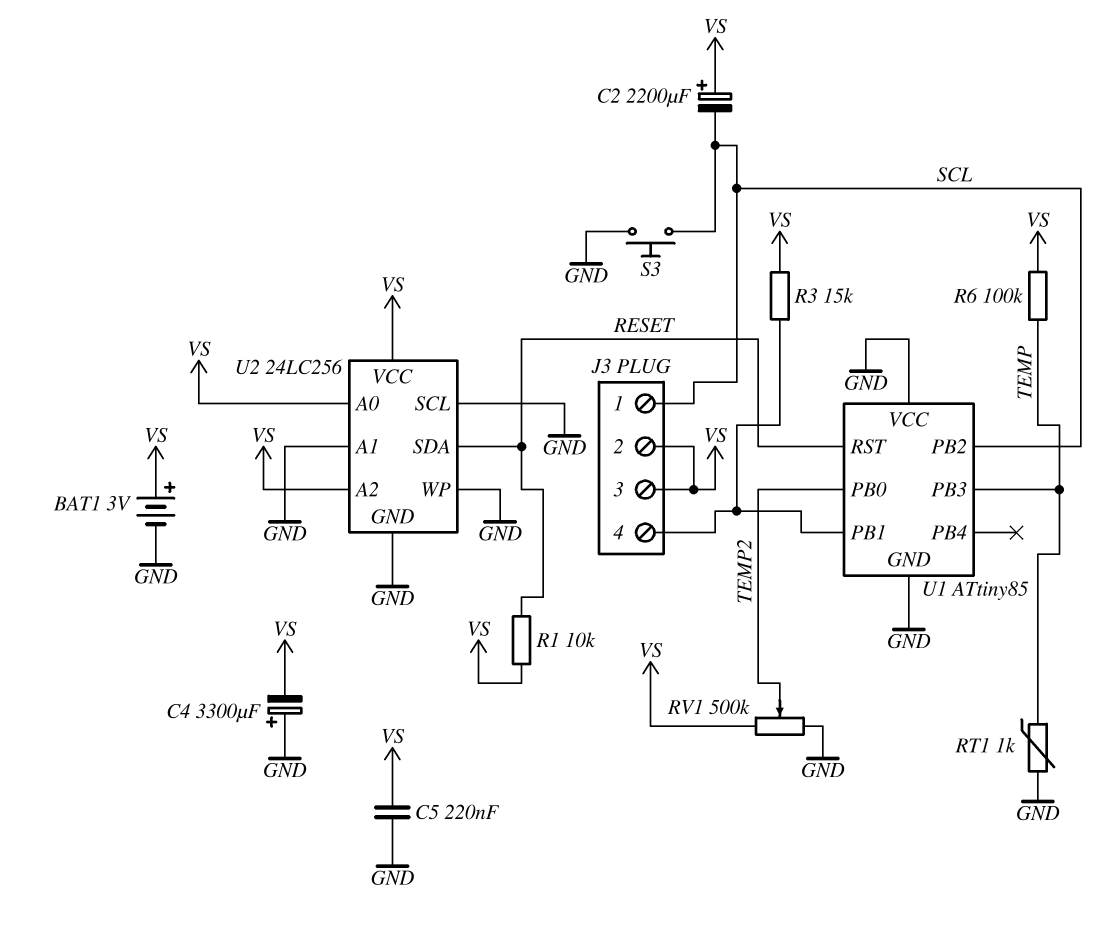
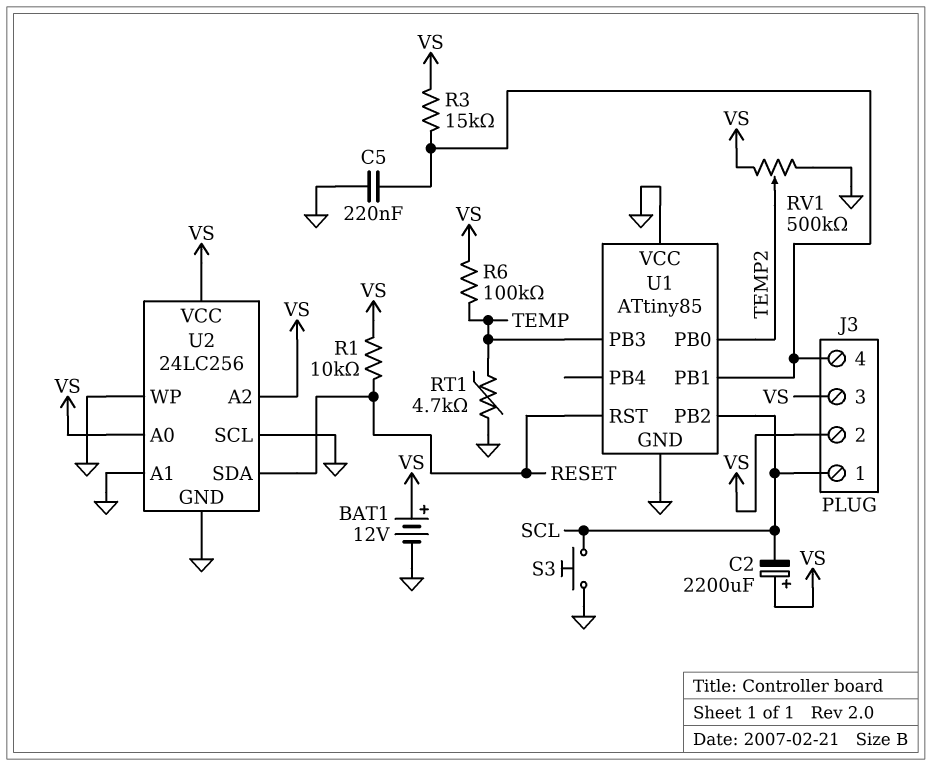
BAT1: 3V (plus VS, minus GND) -> 12V (plus VS, minus GND)
C4: 3300uF (plus GND, minus VS) -> none
C5: 220nF (GND, VS) -> 220nF (GND, J3/4)
RT1: 1k (GND, TEMP) -> 4.7k (GND, TEMP)

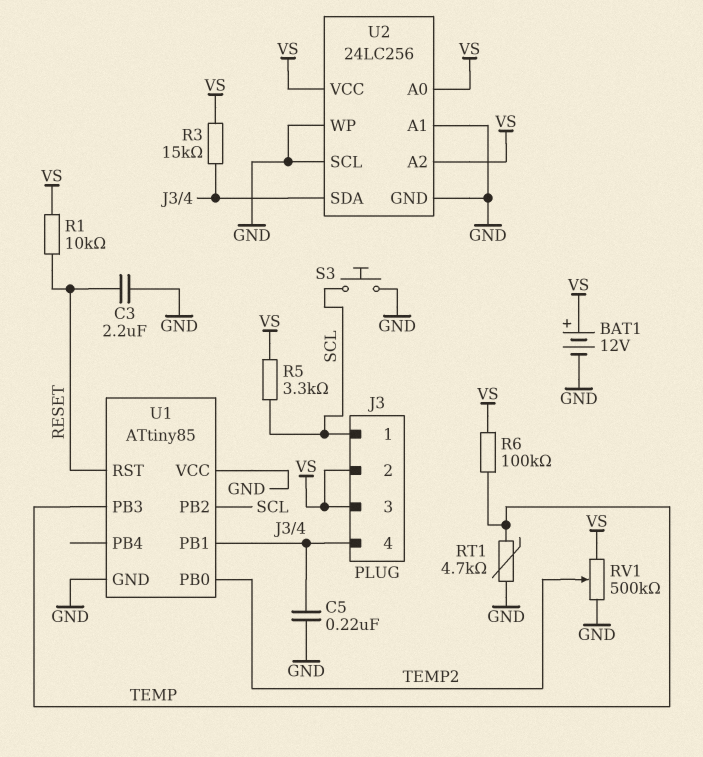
C2: 2200uF (plus VS, minus SCL) -> none
C3: none -> 2.2uF (GND, RESET)
R5: none -> 3.3k (SCL, VS)
U2 pin SDA: RESET -> J3/4

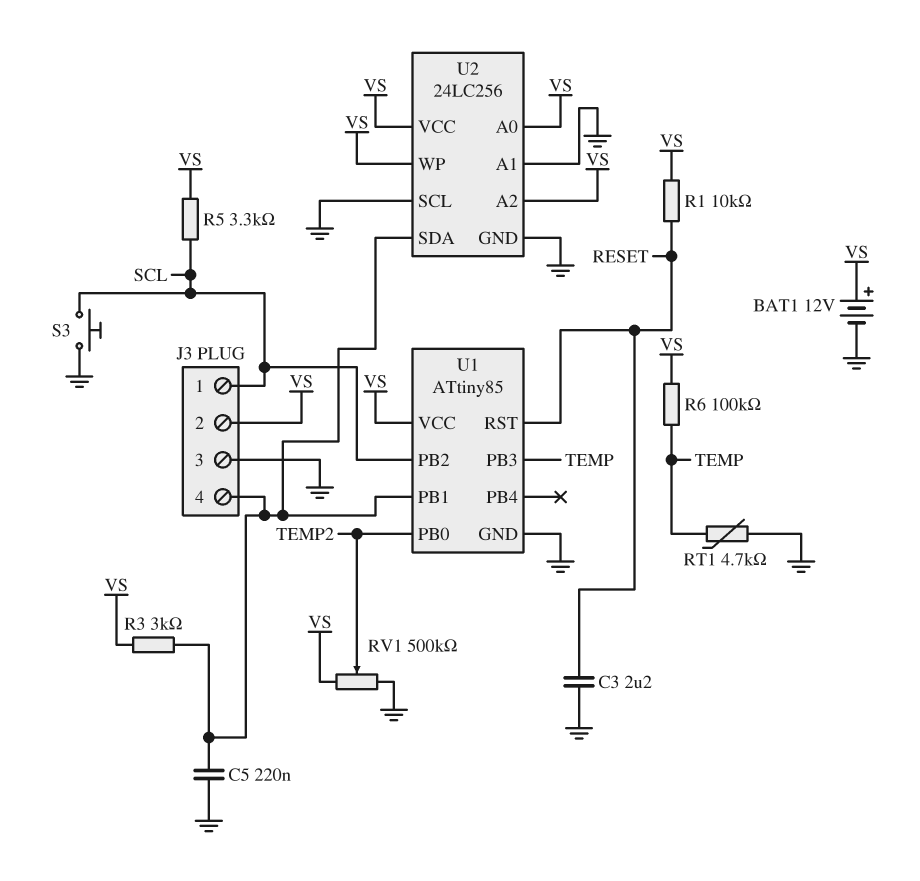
J3 pin 3: VS -> GND
R3: 15k (J3/4, VS) -> 3k (J3/4, VS)
U1 pin VCC: GND -> VS
U2 pin WP: GND -> VS

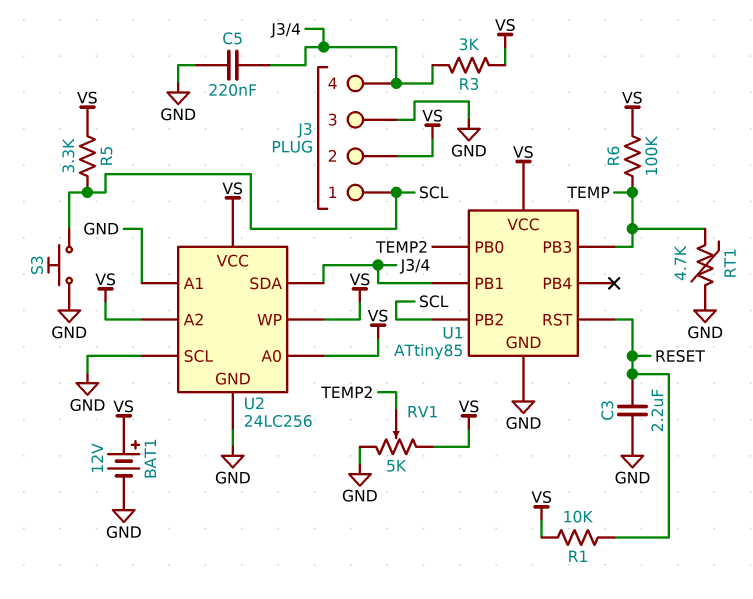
RV1: 500k (GND, VS, wiper TEMP2) -> 5k (GND, VS, wiper TEMP2)

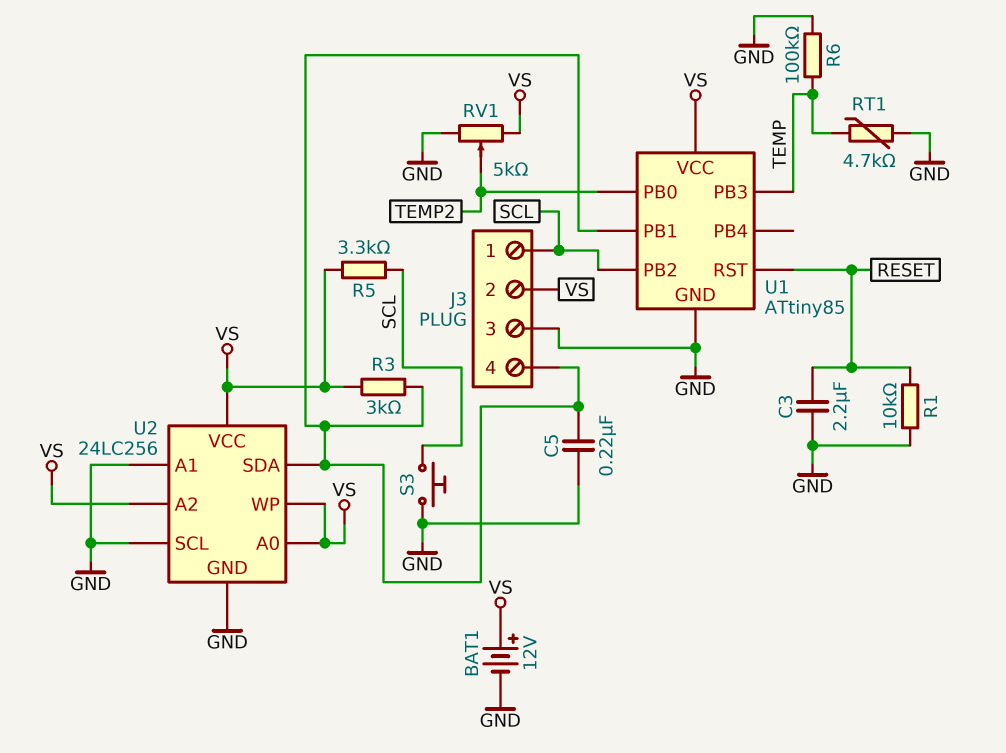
R1: 10k (RESET, VS) -> 10k (GND, RESET)
R6: 100k (TEMP, VS) -> 100k (GND, TEMP)

